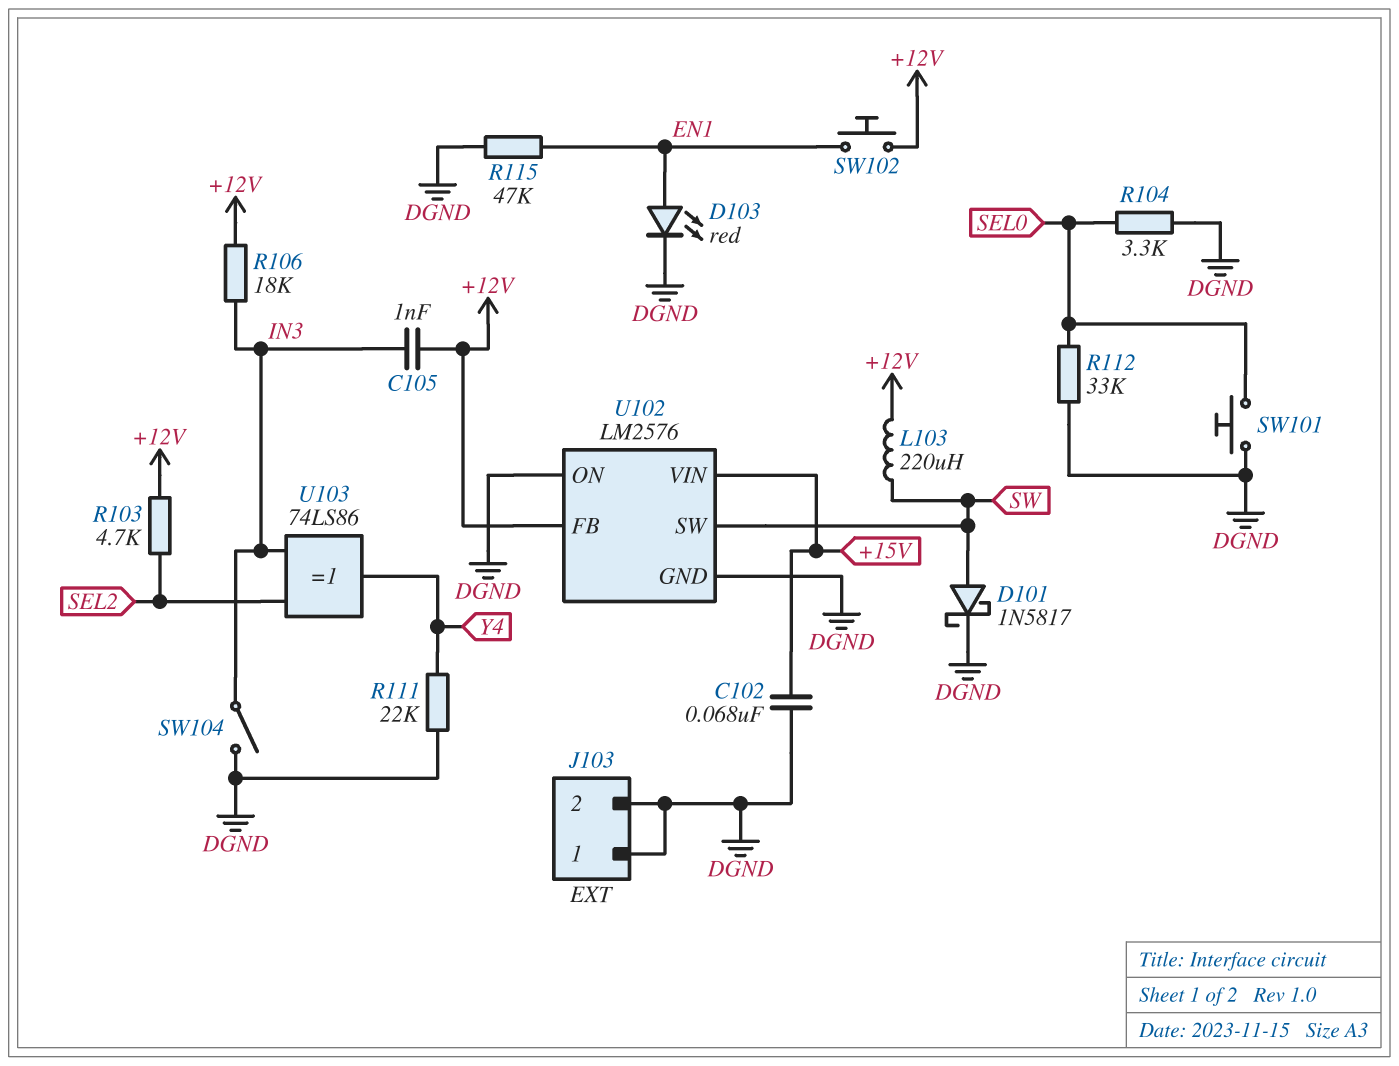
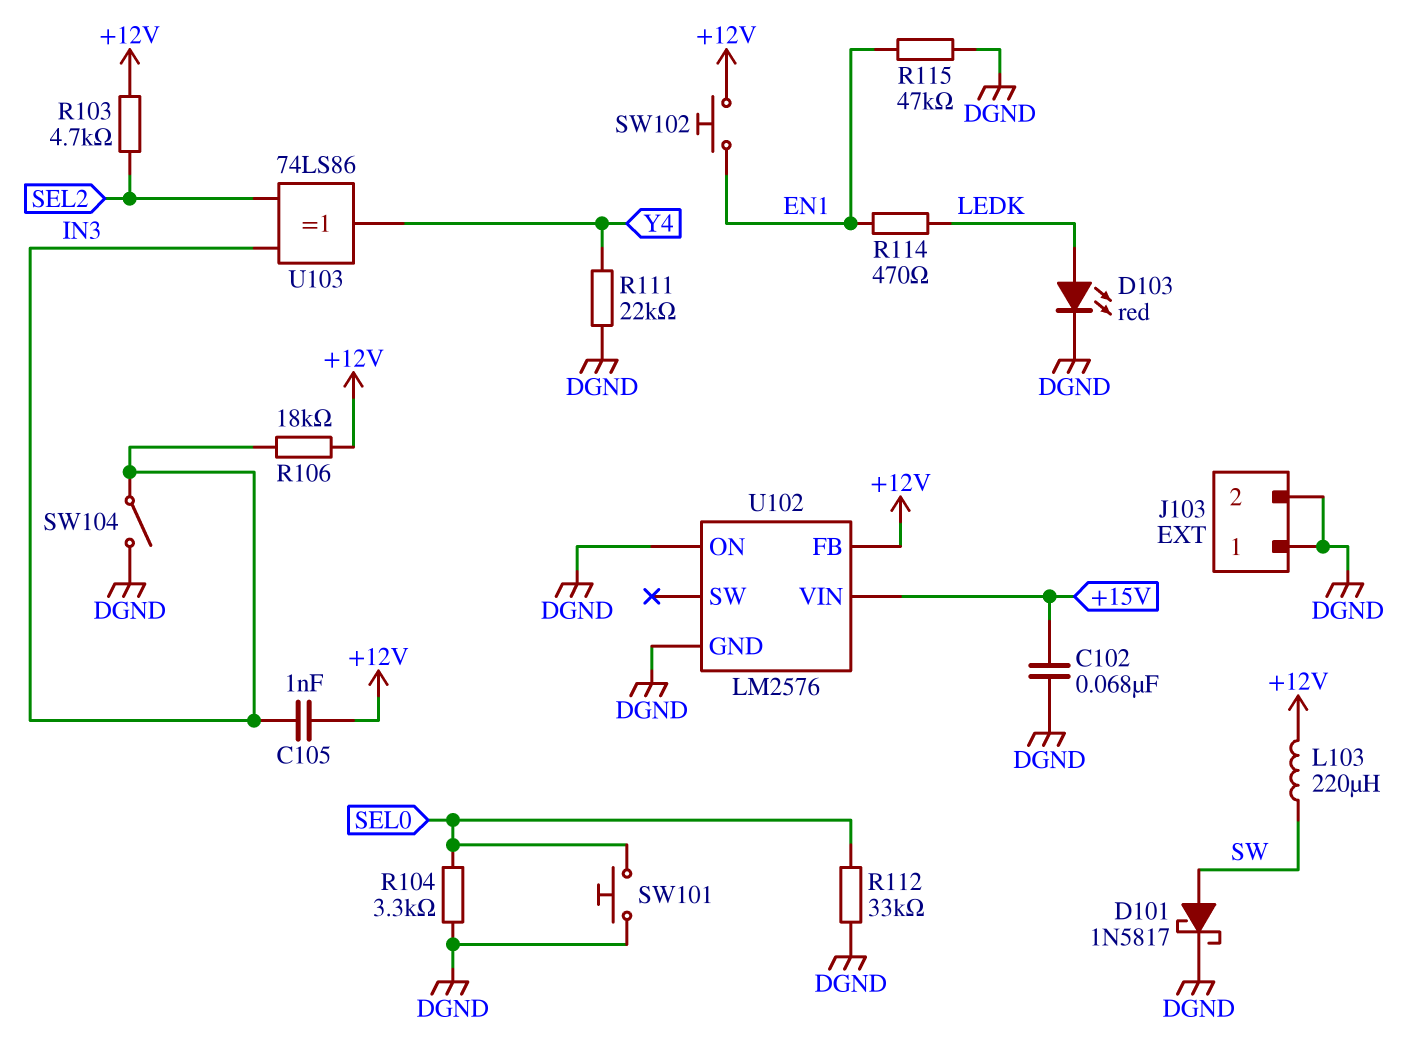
D103: LED red (A EN1, K DGND) -> LED red (A LEDK, K DGND)
R114: none -> 470 (EN1, LEDK)
U102 pin SW: SW -> none

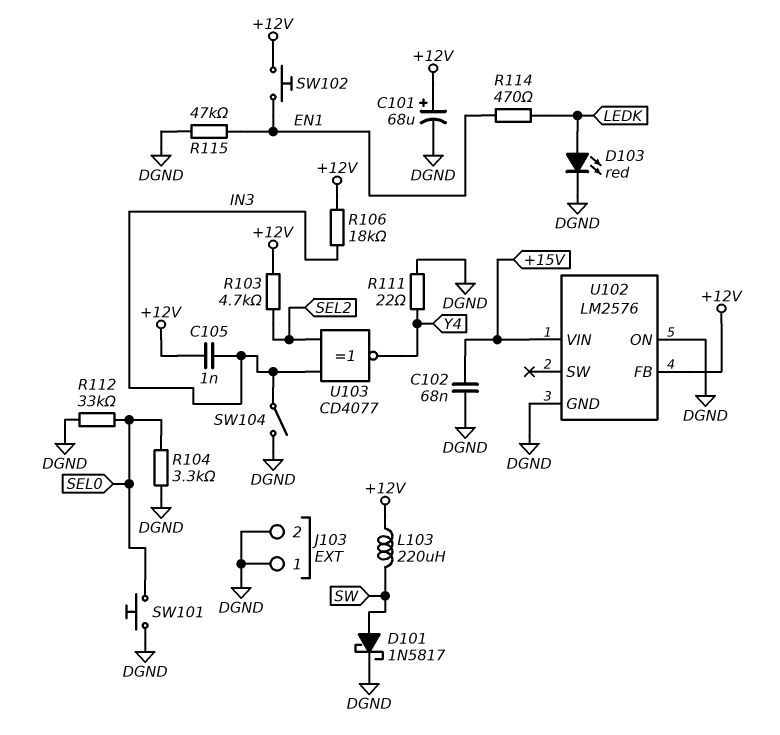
C101: none -> 68uF (plus +12V, minus DGND)
R111: 22k (DGND, Y4) -> 22 (DGND, Y4)
U103: XOR 74LS86 (in IN3, in SEL2, out Y4) -> XNOR CD4077 (in IN3, in SEL2, out Y4)

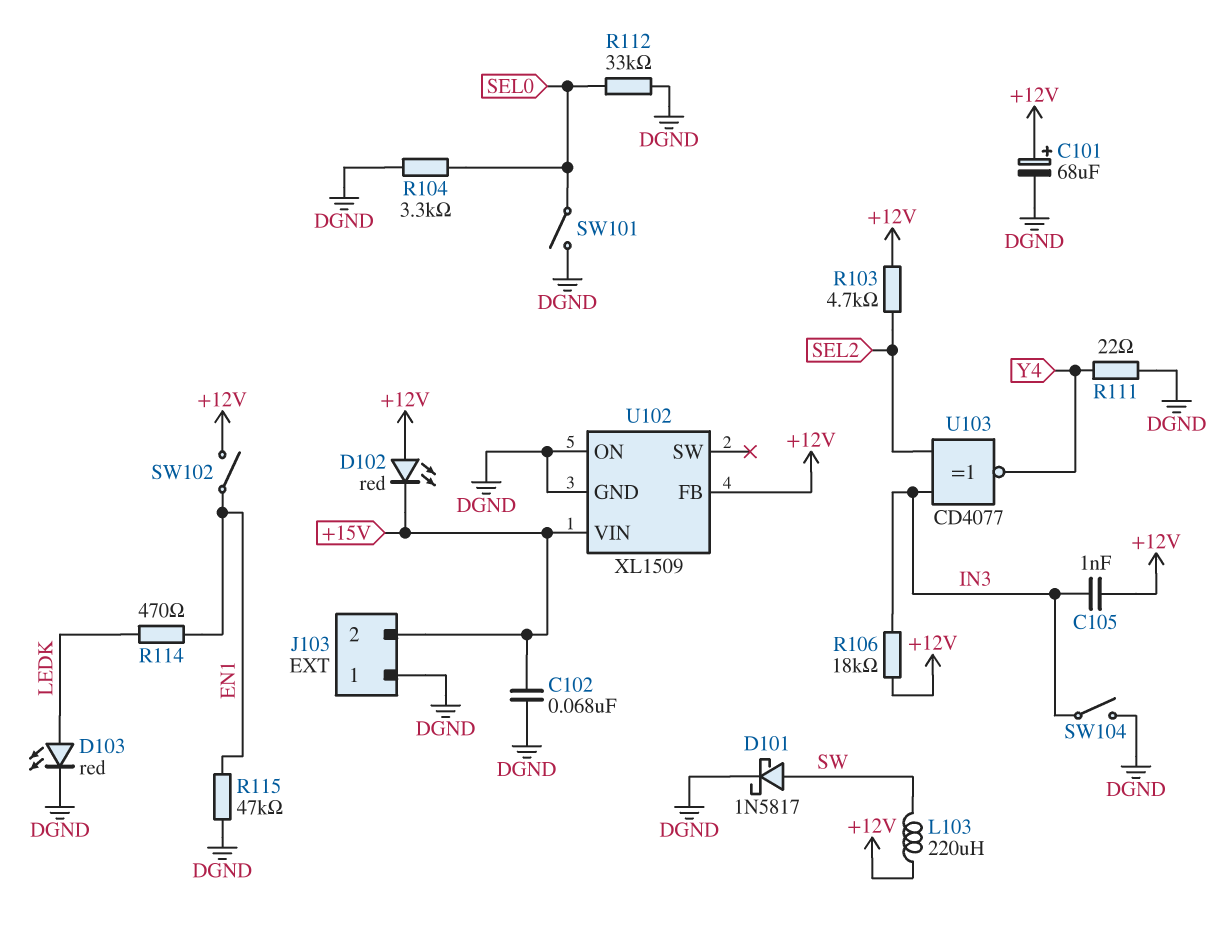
D102: none -> LED red (A +12V, K +15V)
J103 pin 2: DGND -> +15V
SW101: button (DGND, SEL0) -> switch (DGND, SEL0)
SW102: button (+12V, EN1) -> switch (+12V, EN1)
U102: LM2576 -> XL1509

